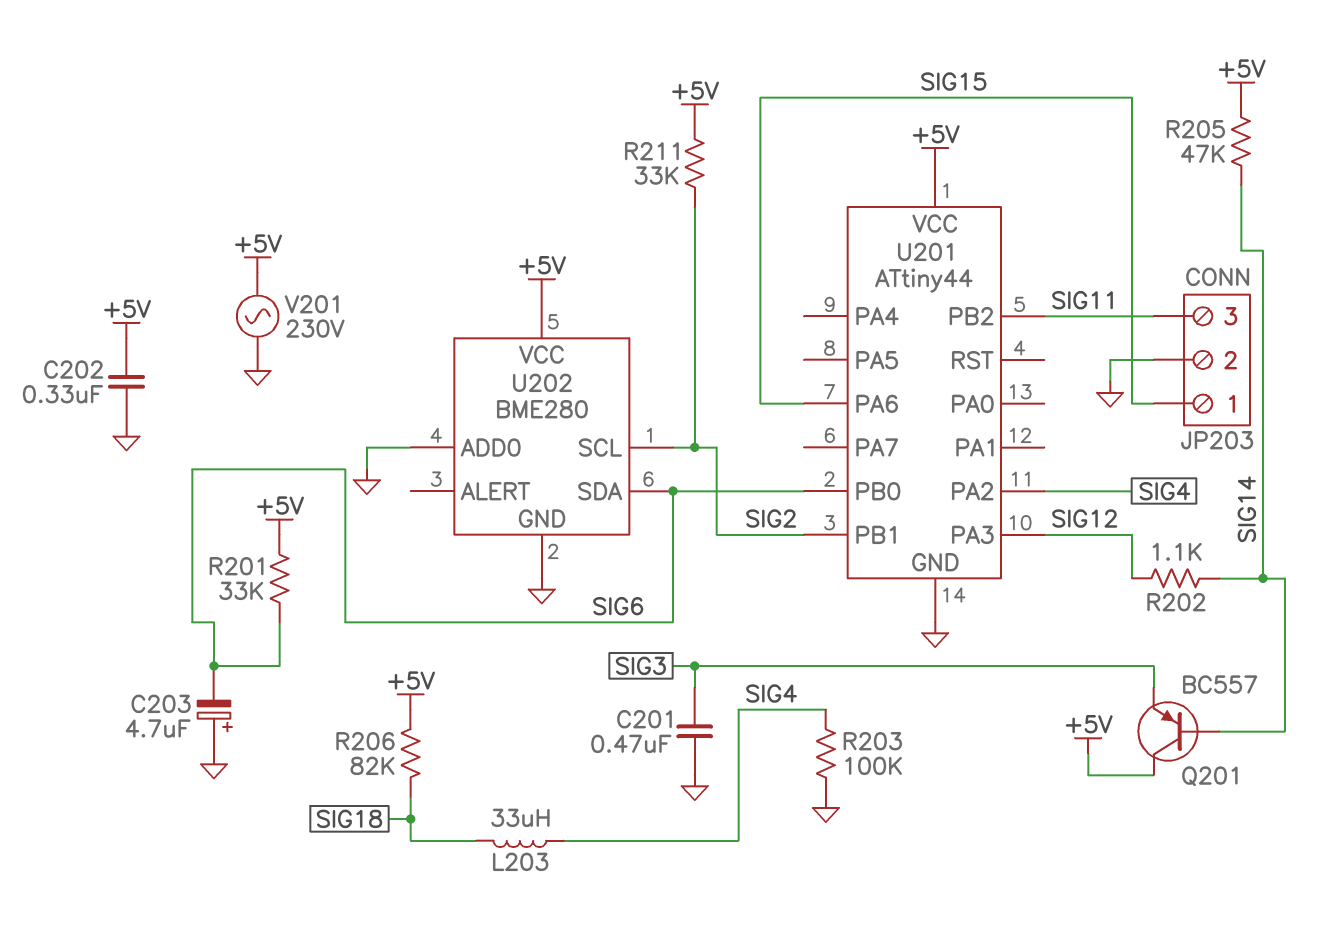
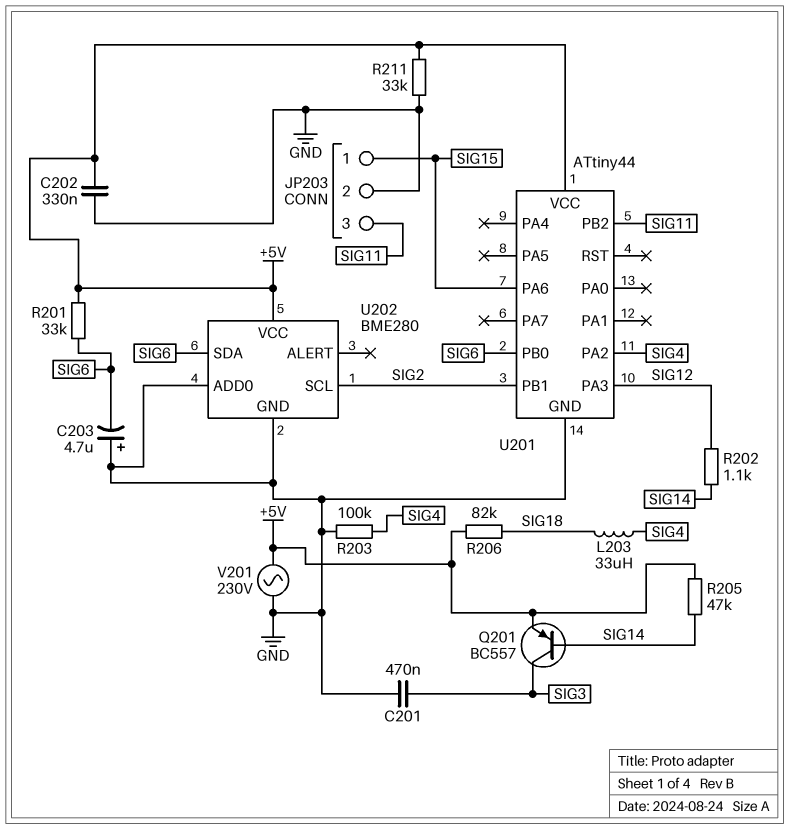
Q201: PNP BC557 (B SIG14, C +5V, E SIG3) -> PNP BC557 (B SIG14, C SIG3, E +5V)
R211: 33k (+5V, SIG2) -> 33k (+5V, GND)

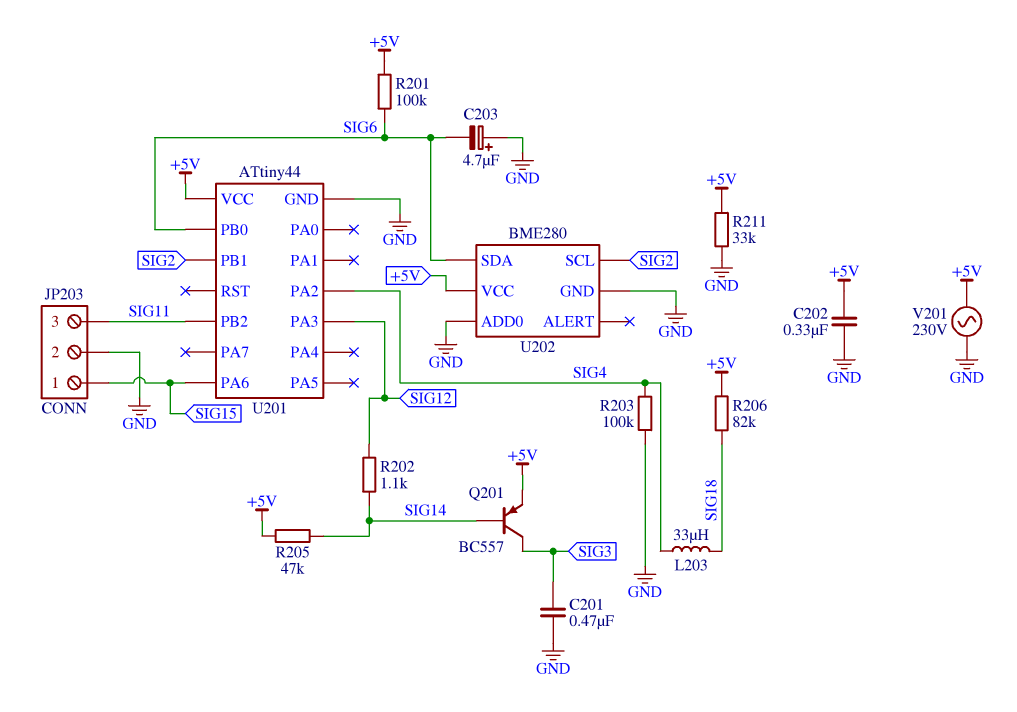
R201: 33k (+5V, SIG6) -> 100k (+5V, SIG6)

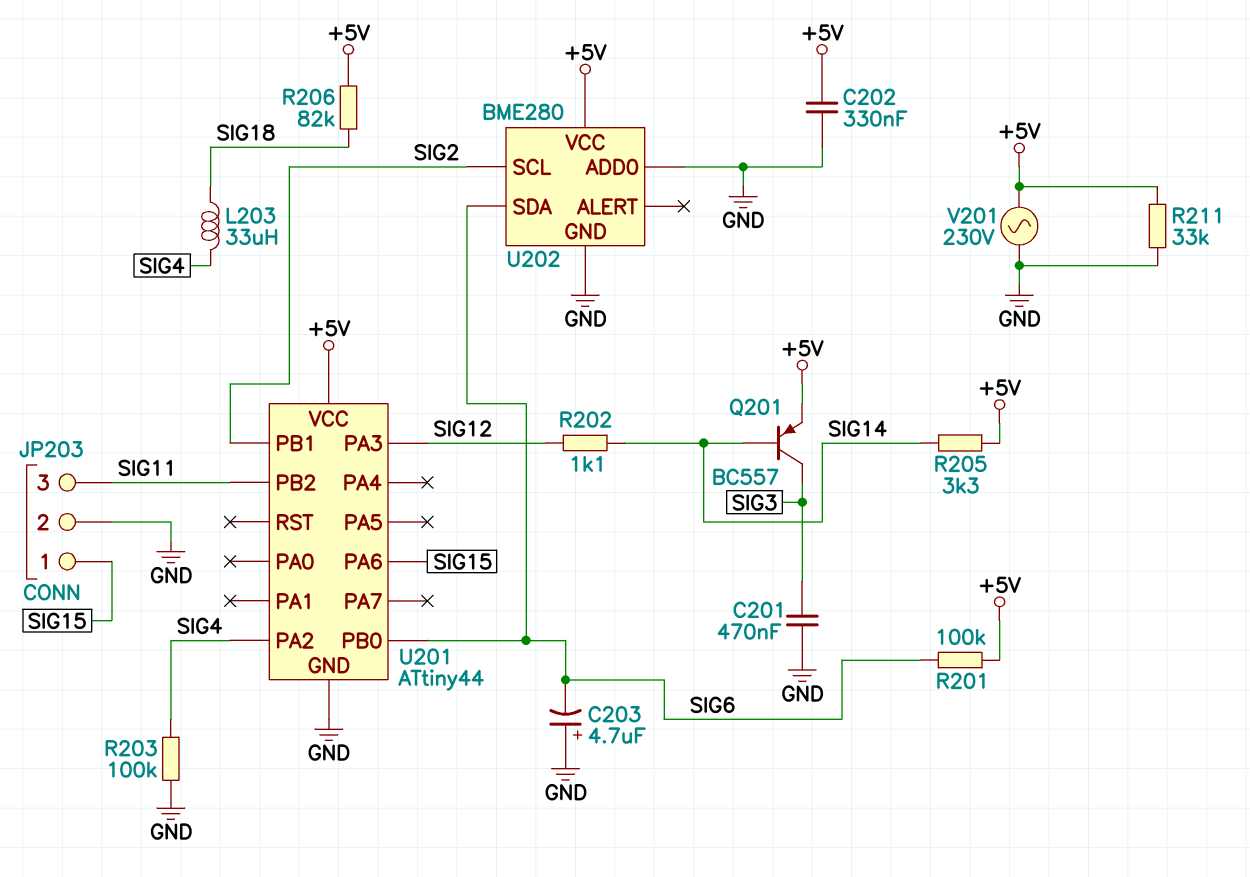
R205: 47k (+5V, SIG14) -> 3.3k (+5V, SIG14)

